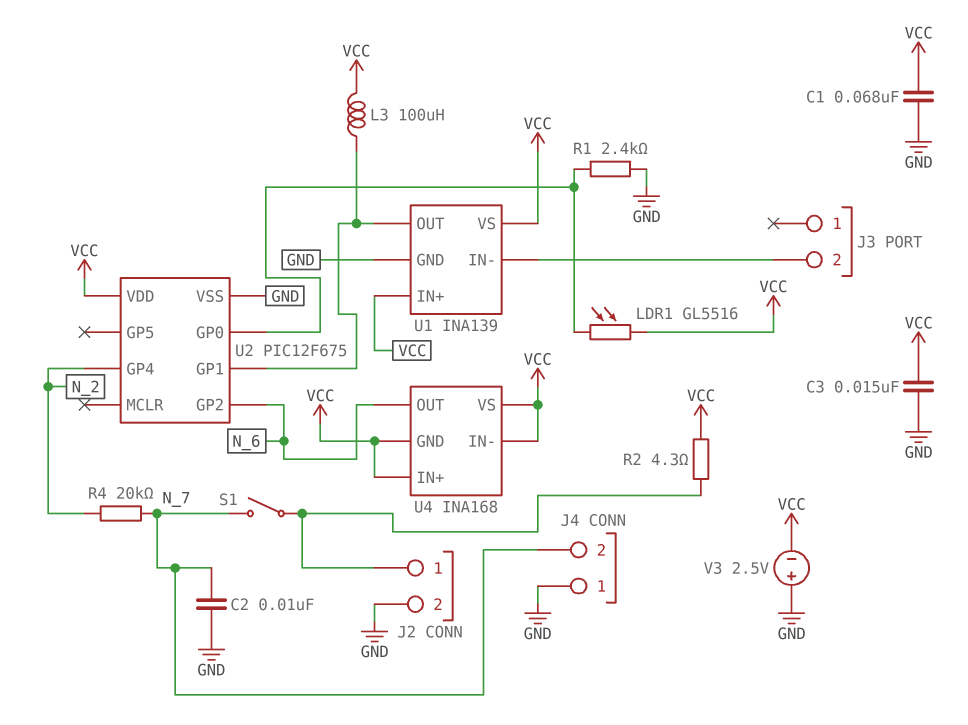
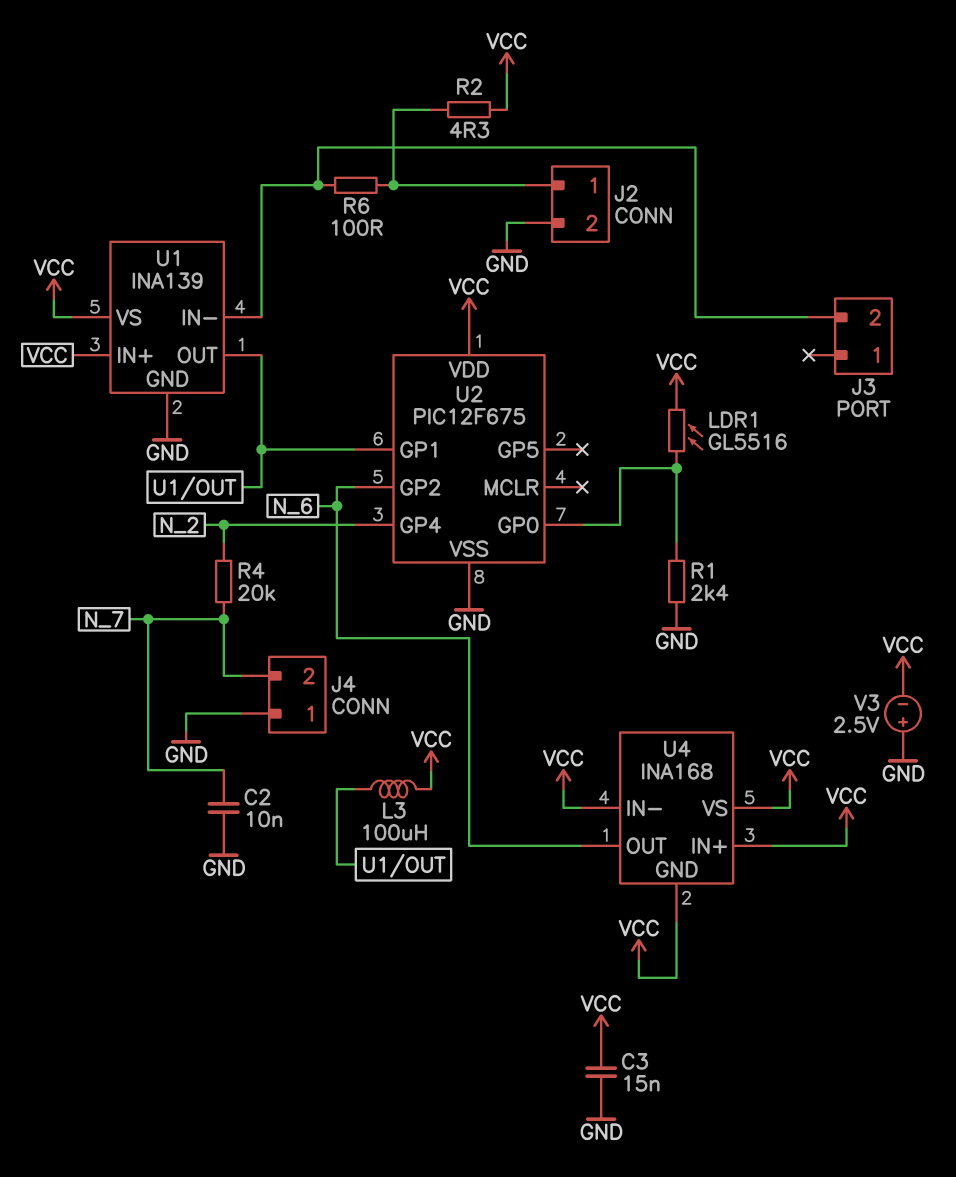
C1: 68nF (GND, VCC) -> none
R6: none -> 100 (J2/1, J3/2)
S1: switch (J2/1, N_7) -> none

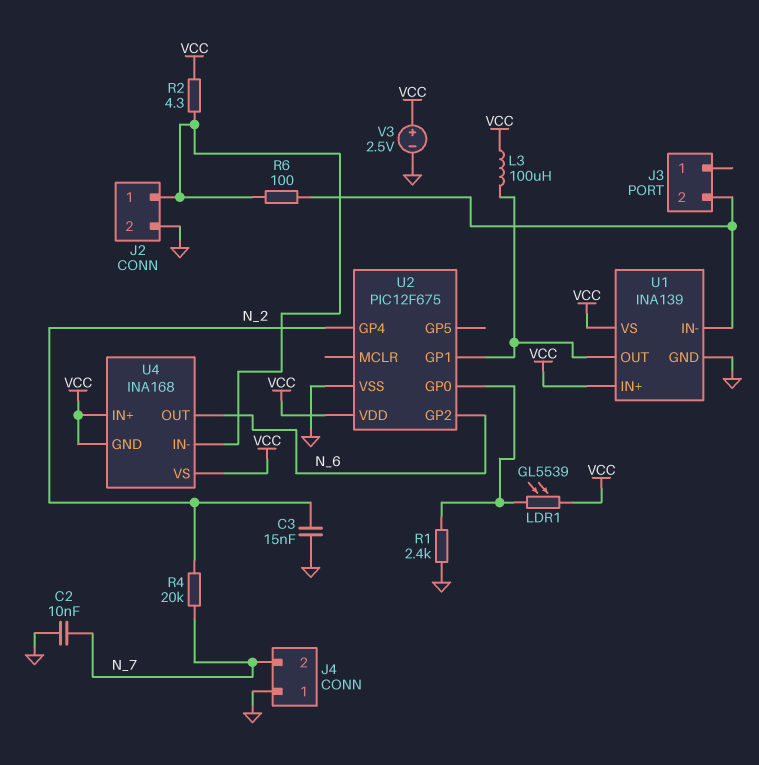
C3: 15nF (GND, VCC) -> 15nF (GND, N_2)
LDR1: GL5516 (U2/GP0, VCC) -> GL5539 (U2/GP0, VCC)
U4 pin IN-: VCC -> J2/1
V3: 2.5V (plus GND, minus VCC) -> 2.5V (plus VCC, minus GND)

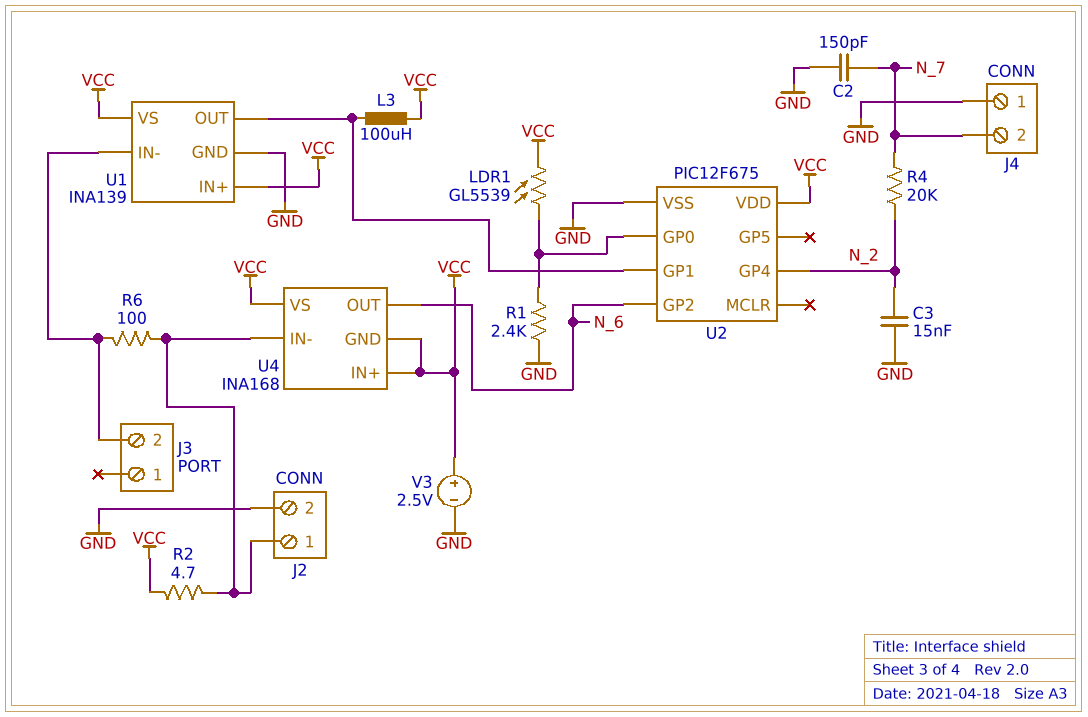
C2: 10nF (GND, N_7) -> 150pF (GND, N_7)
R2: 4.3 (J2/1, VCC) -> 4.7 (J2/1, VCC)

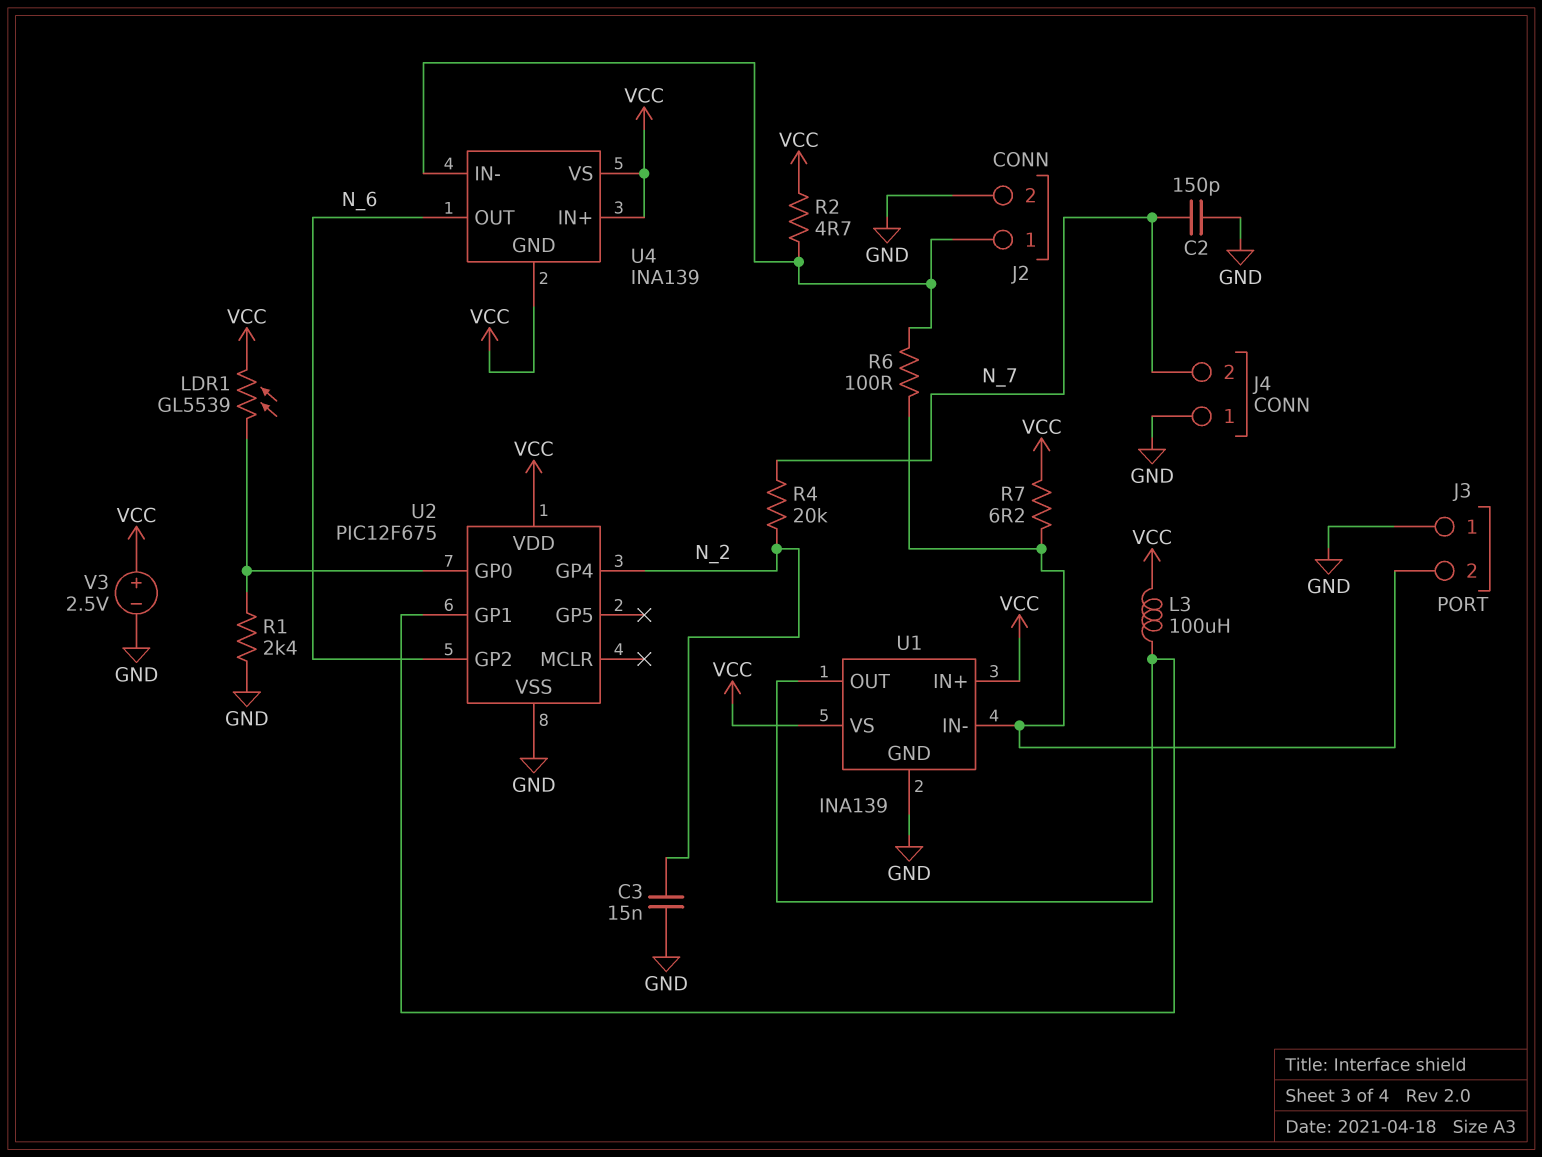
J3 pin 1: none -> GND
R7: none -> 6.2 (J3/2, VCC)
U4: INA168 -> INA139

